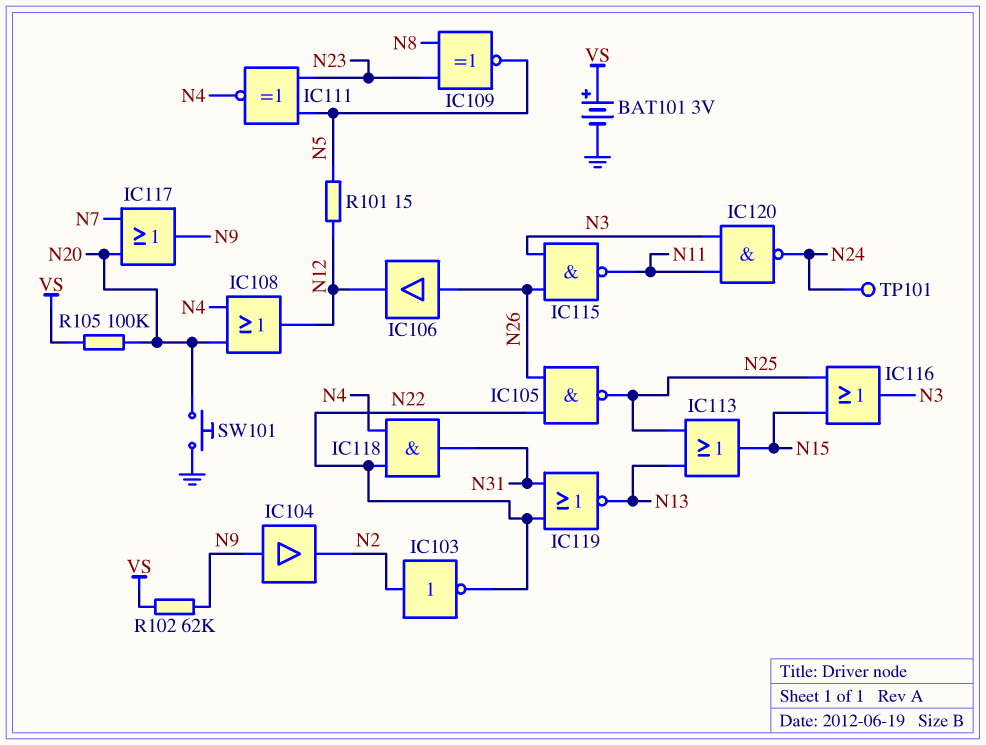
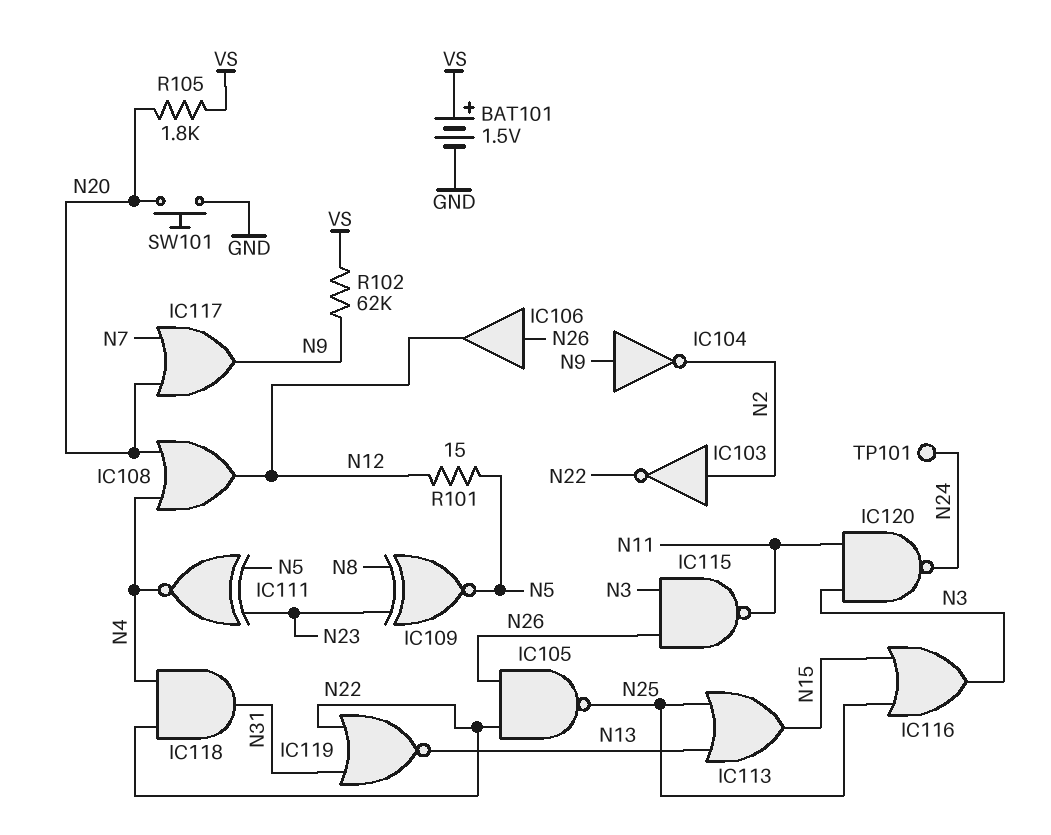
BAT101: 3V (plus VS, minus GND) -> 1.5V (plus VS, minus GND)
IC104: buffer (in N9, out N2) -> NOT (in N9, out N2)
R105: 100k (N20, VS) -> 1.8k (N20, VS)

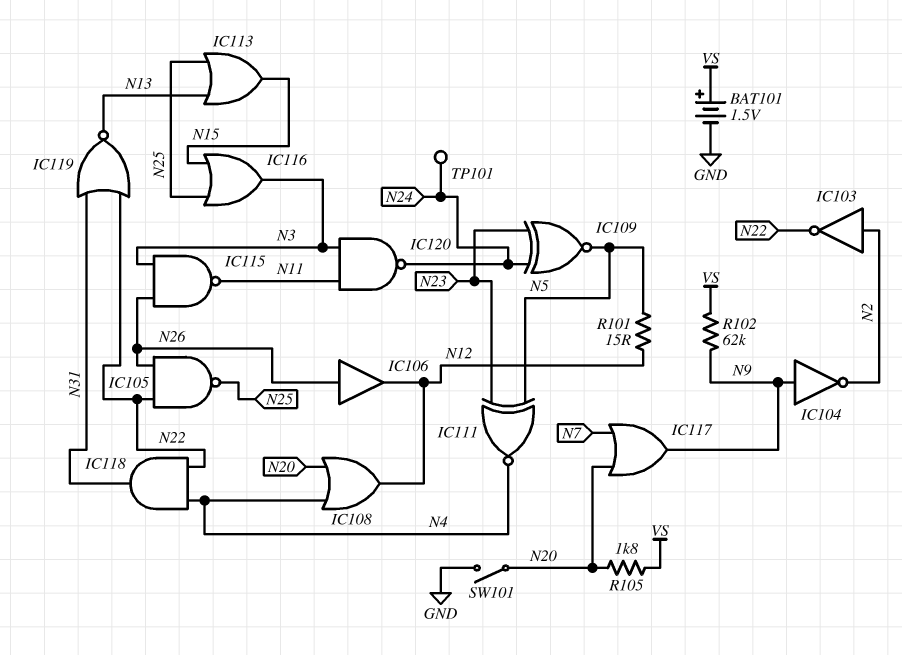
IC109: XNOR (in N8, in N23, out N5) -> XNOR (in N23, in N24, out N5)
SW101: button (GND, N20) -> switch (GND, N20)

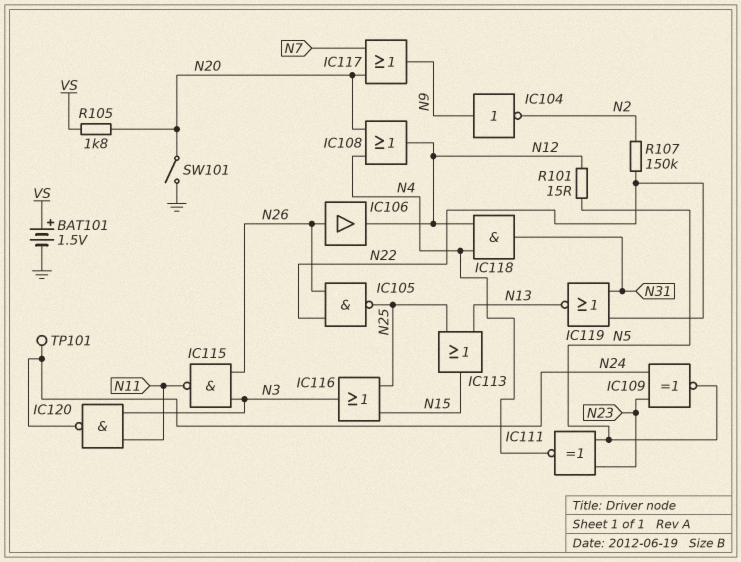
IC103: NOT (in N2, out N22) -> none
IC118: AND (in N4, in N22, out N31) -> AND (in N4, in N12, out N31)
R102: 62k (N9, VS) -> none
R107: none -> 150k (N2, N22)

